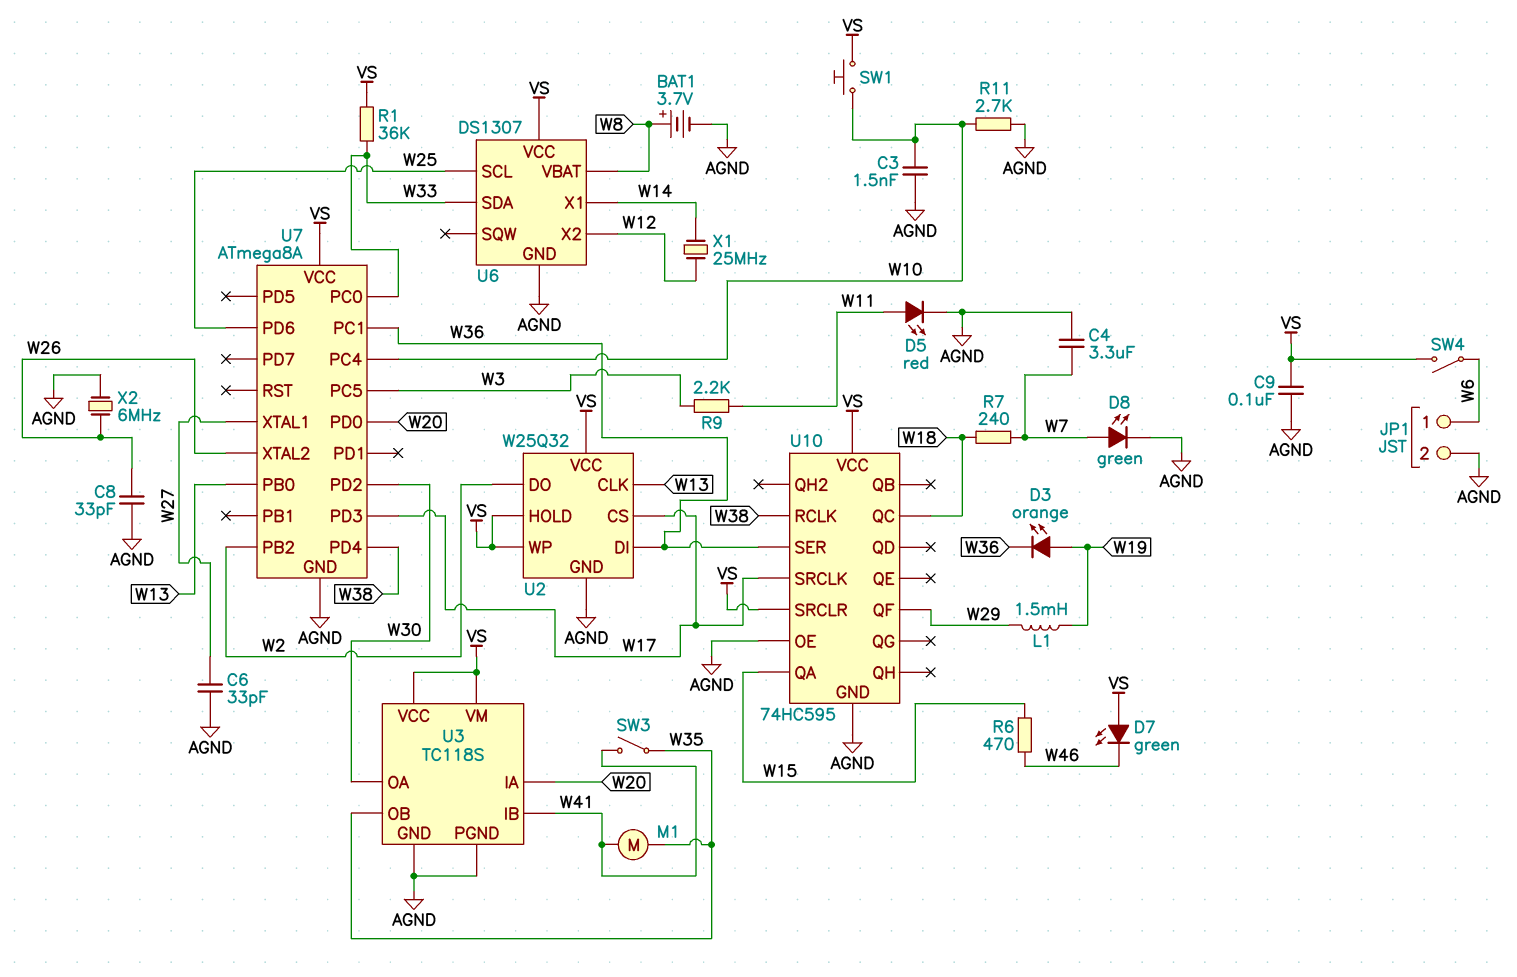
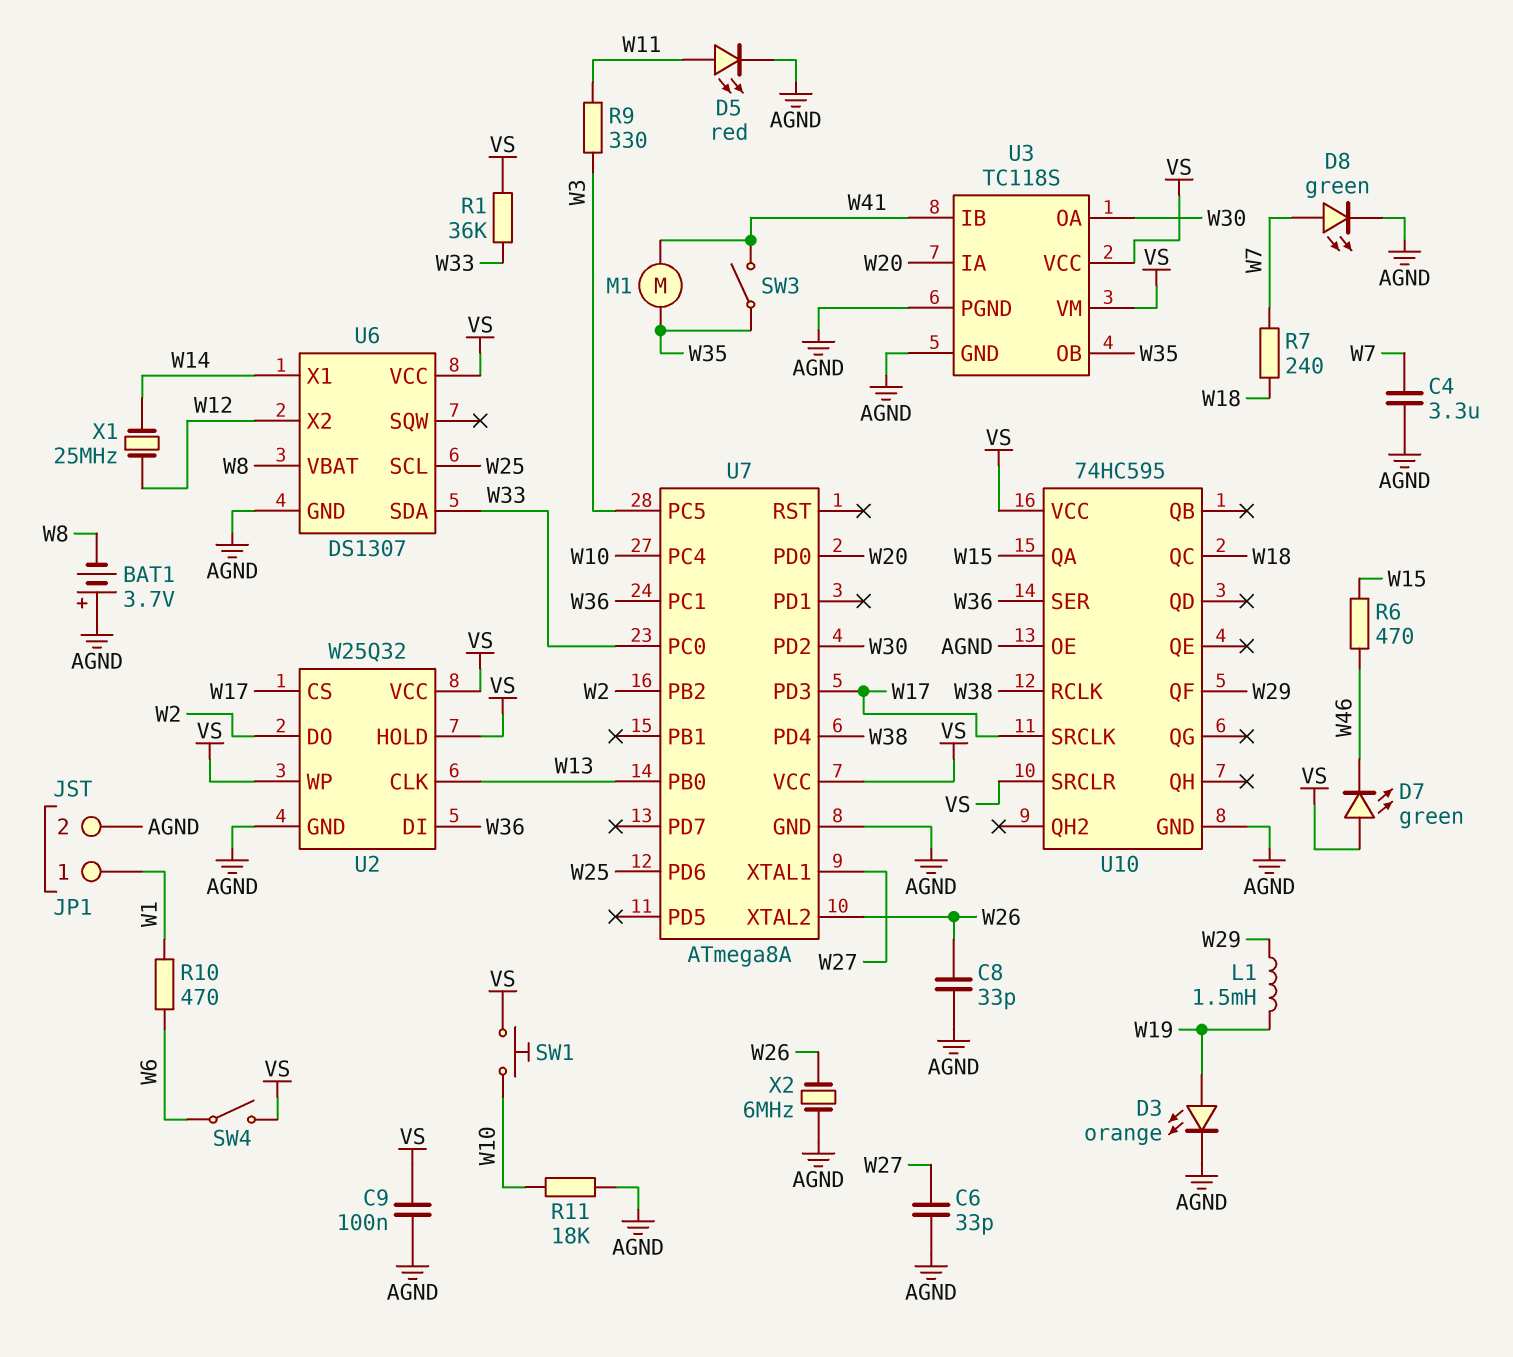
BAT1: 3.7V (plus W8, minus AGND) -> 3.7V (plus AGND, minus W8)
C3: 1.5nF (AGND, W10) -> none
D3: LED orange (A W19, K W36) -> LED orange (A W19, K AGND)
JP1 pin 1: W6 -> W1
R9: 2.2k (W3, W11) -> 330 (W3, W11)
R10: none -> 470 (W1, W6)
R11: 2.7k (AGND, W10) -> 18k (AGND, W10)

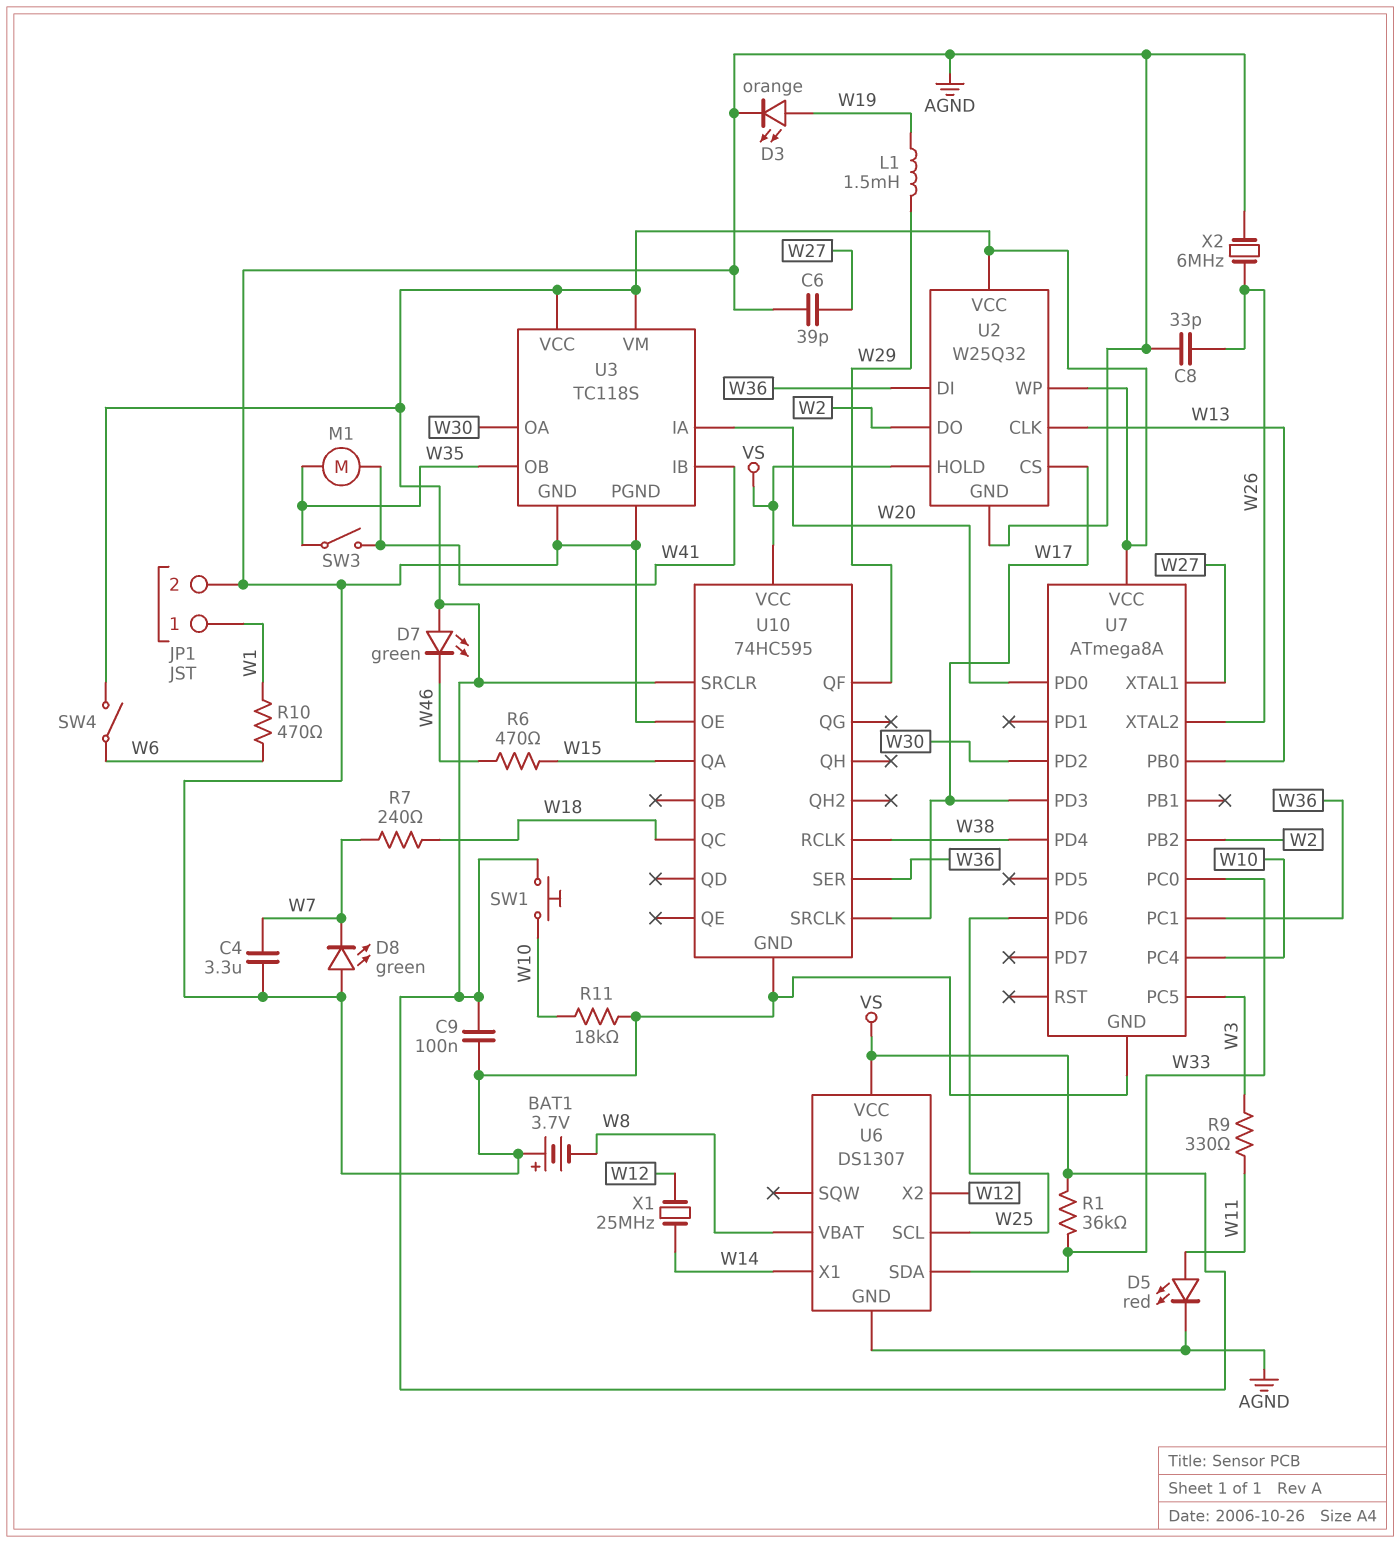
C6: 33pF (AGND, W27) -> 39pF (AGND, W27)
D8: LED green (A W7, K AGND) -> LED green (A AGND, K W7)

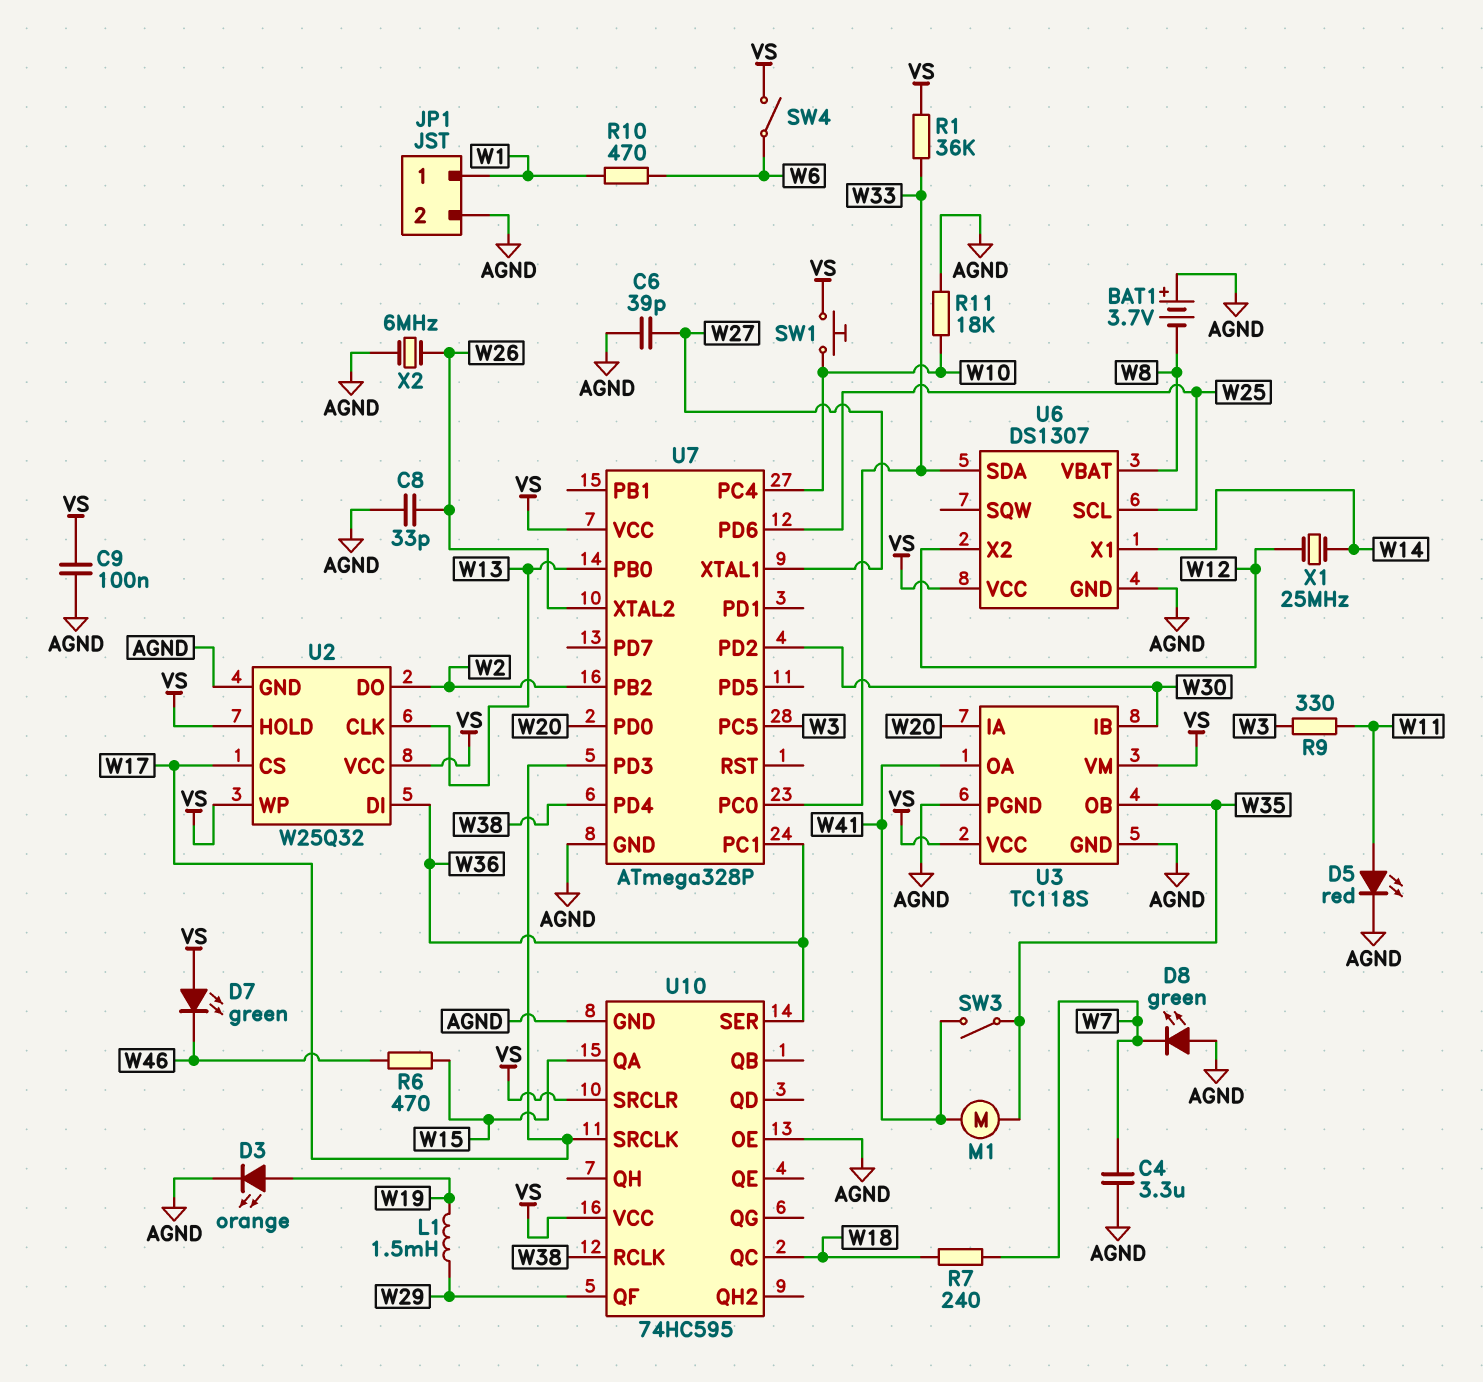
U3 pin IB: W41 -> W30
U3 pin OA: W30 -> W41
U7: ATmega8A -> ATmega328P

